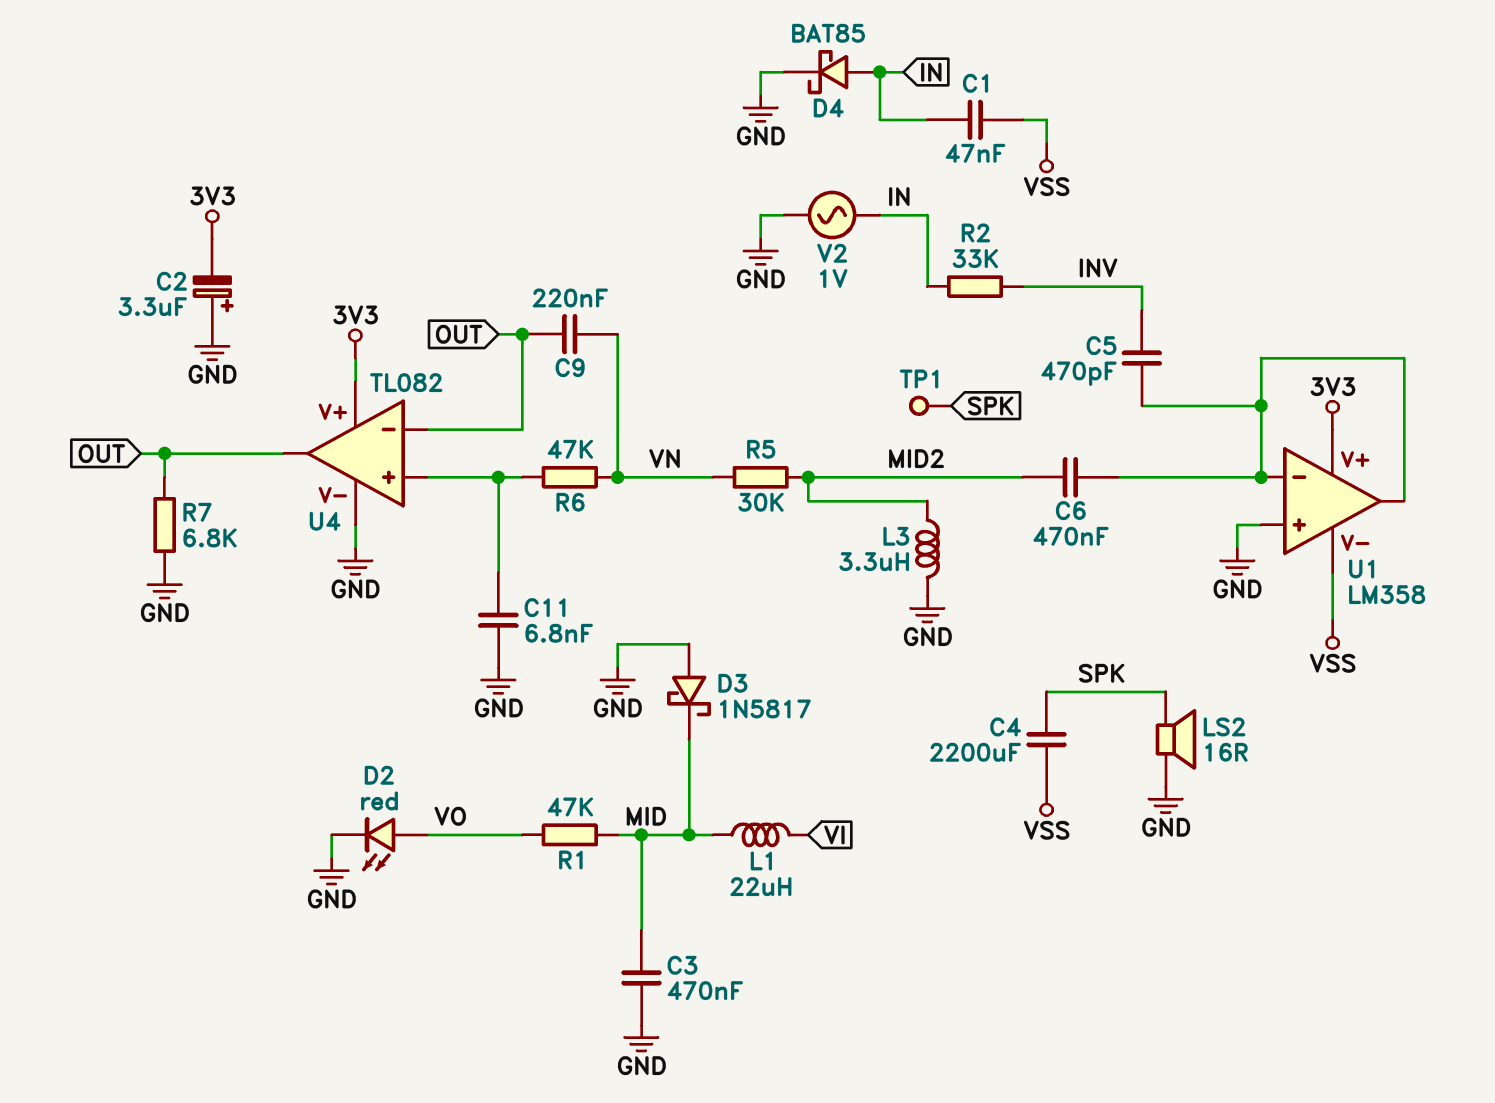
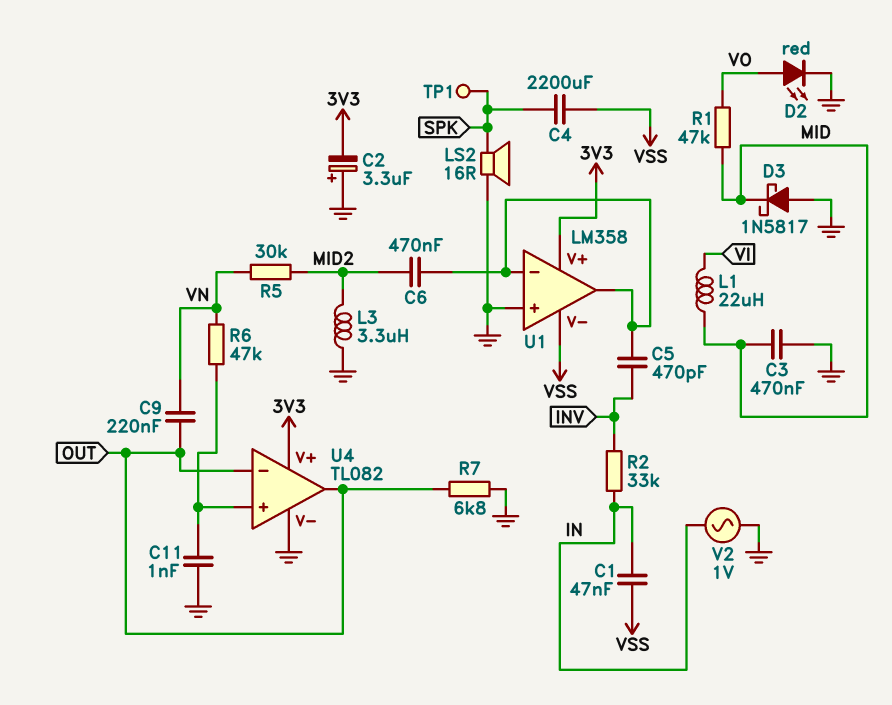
C11: 6.8nF (GND, U4/in+) -> 1nF (GND, U4/in+)
D4: schottky BAT85 (A IN, K GND) -> none

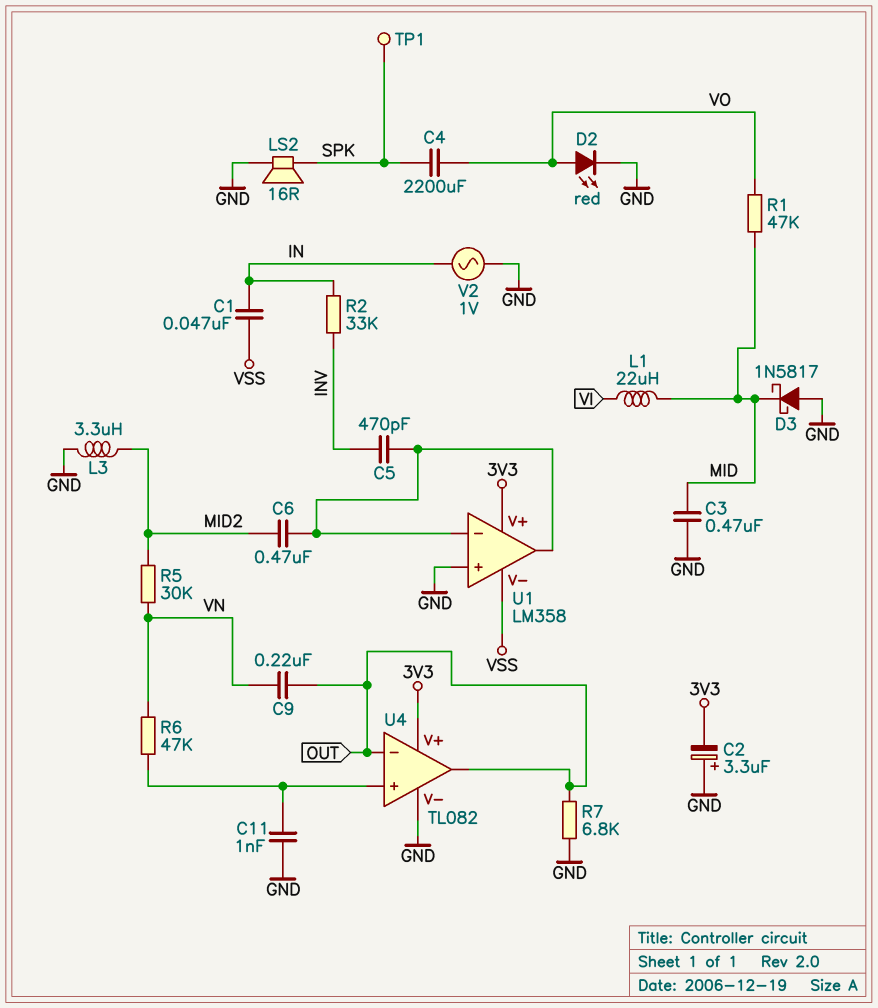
C4: 2200uF (SPK, VSS) -> 2200uF (SPK, VO)

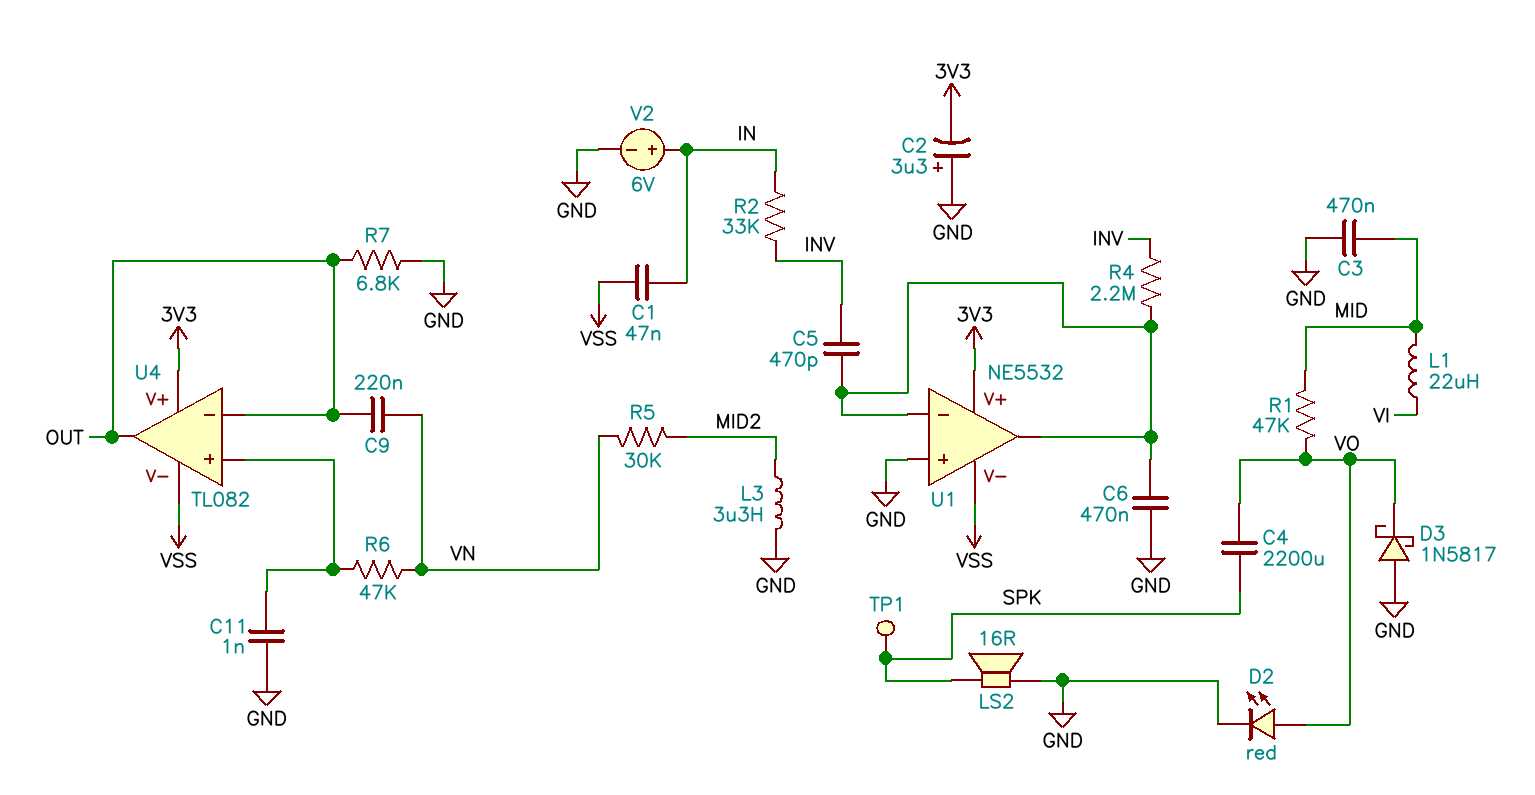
C6: 470nF (MID2, U1/in-) -> 470nF (GND, U1/in-)
D3: schottky 1N5817 (A GND, K MID) -> schottky 1N5817 (A GND, K VO)
R4: none -> 2.2M (INV, U1/in-)
U1: LM358 -> NE5532
U4 pin V-: GND -> VSS
V2: AC 1V (GND, IN) -> 6V (plus IN, minus GND)

